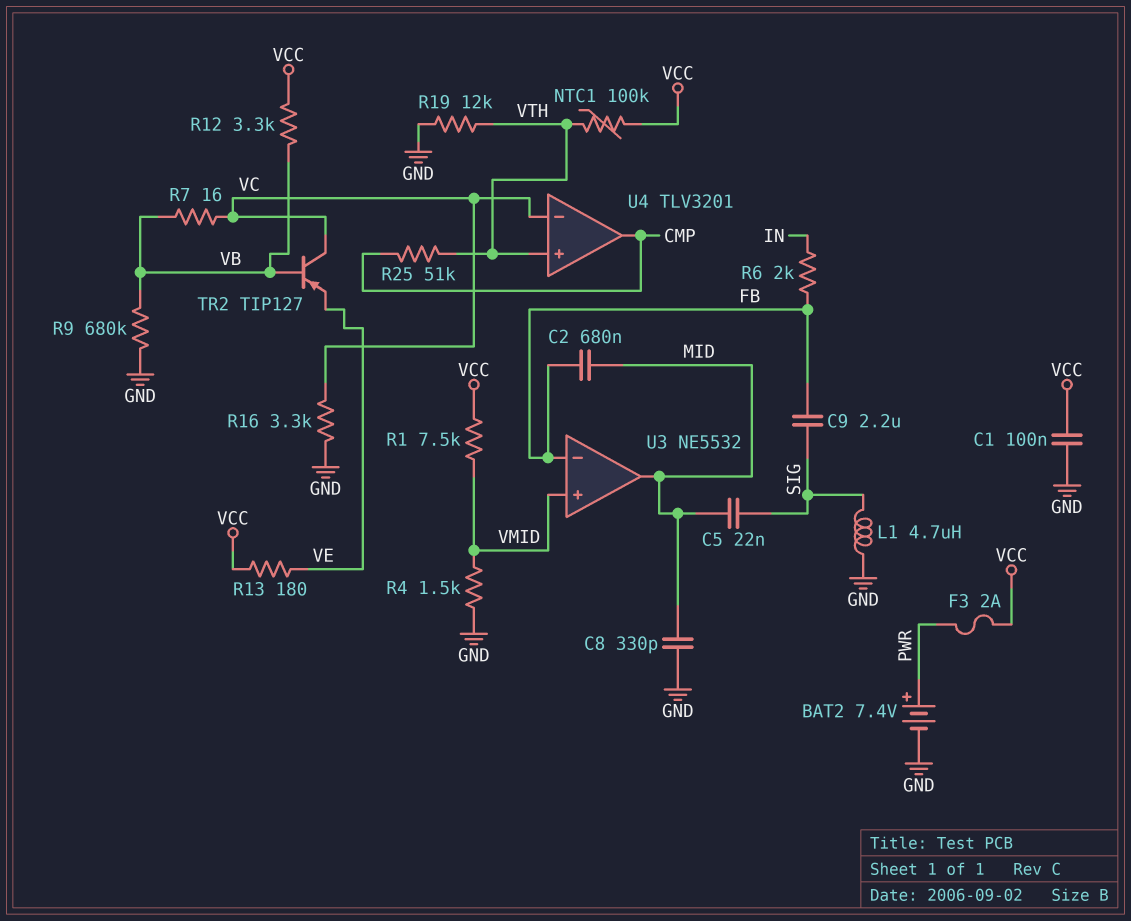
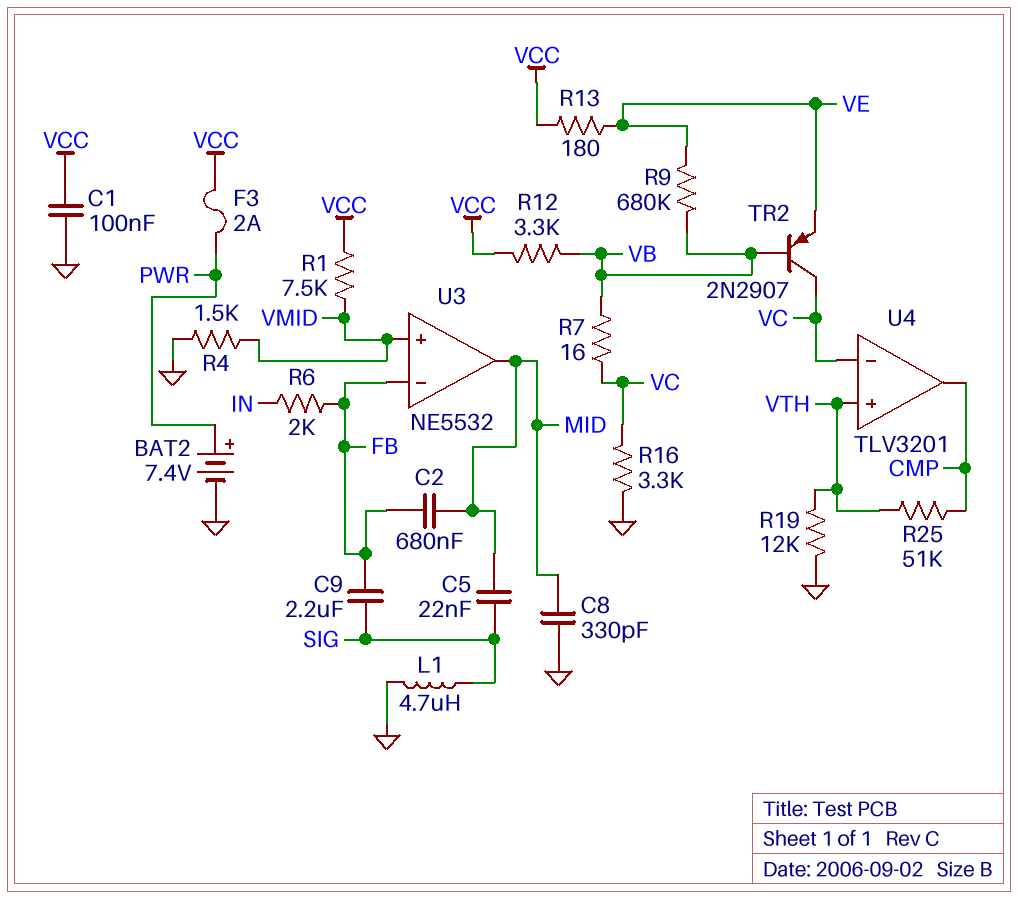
NTC1: 100k (VCC, VTH) -> none
R9: 680k (GND, VB) -> 680k (VB, VE)
TR2: PNP TIP127 (B VB, C VC, E VE) -> PNP 2N2907 (B VB, C VC, E VE)

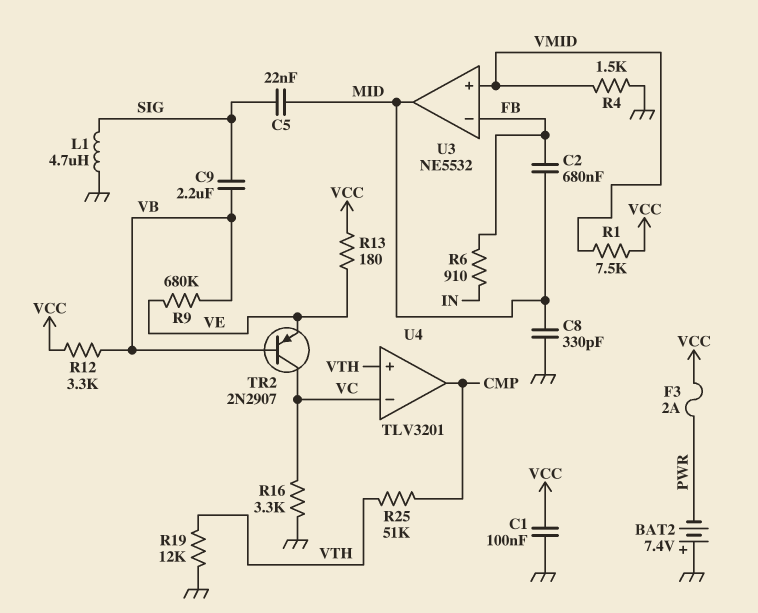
BAT2: 7.4V (plus PWR, minus GND) -> 7.4V (plus GND, minus PWR)
C9: 2.2uF (FB, SIG) -> 2.2uF (SIG, VB)
R6: 2k (FB, IN) -> 910 (FB, IN)
R7: 16 (VB, VC) -> none

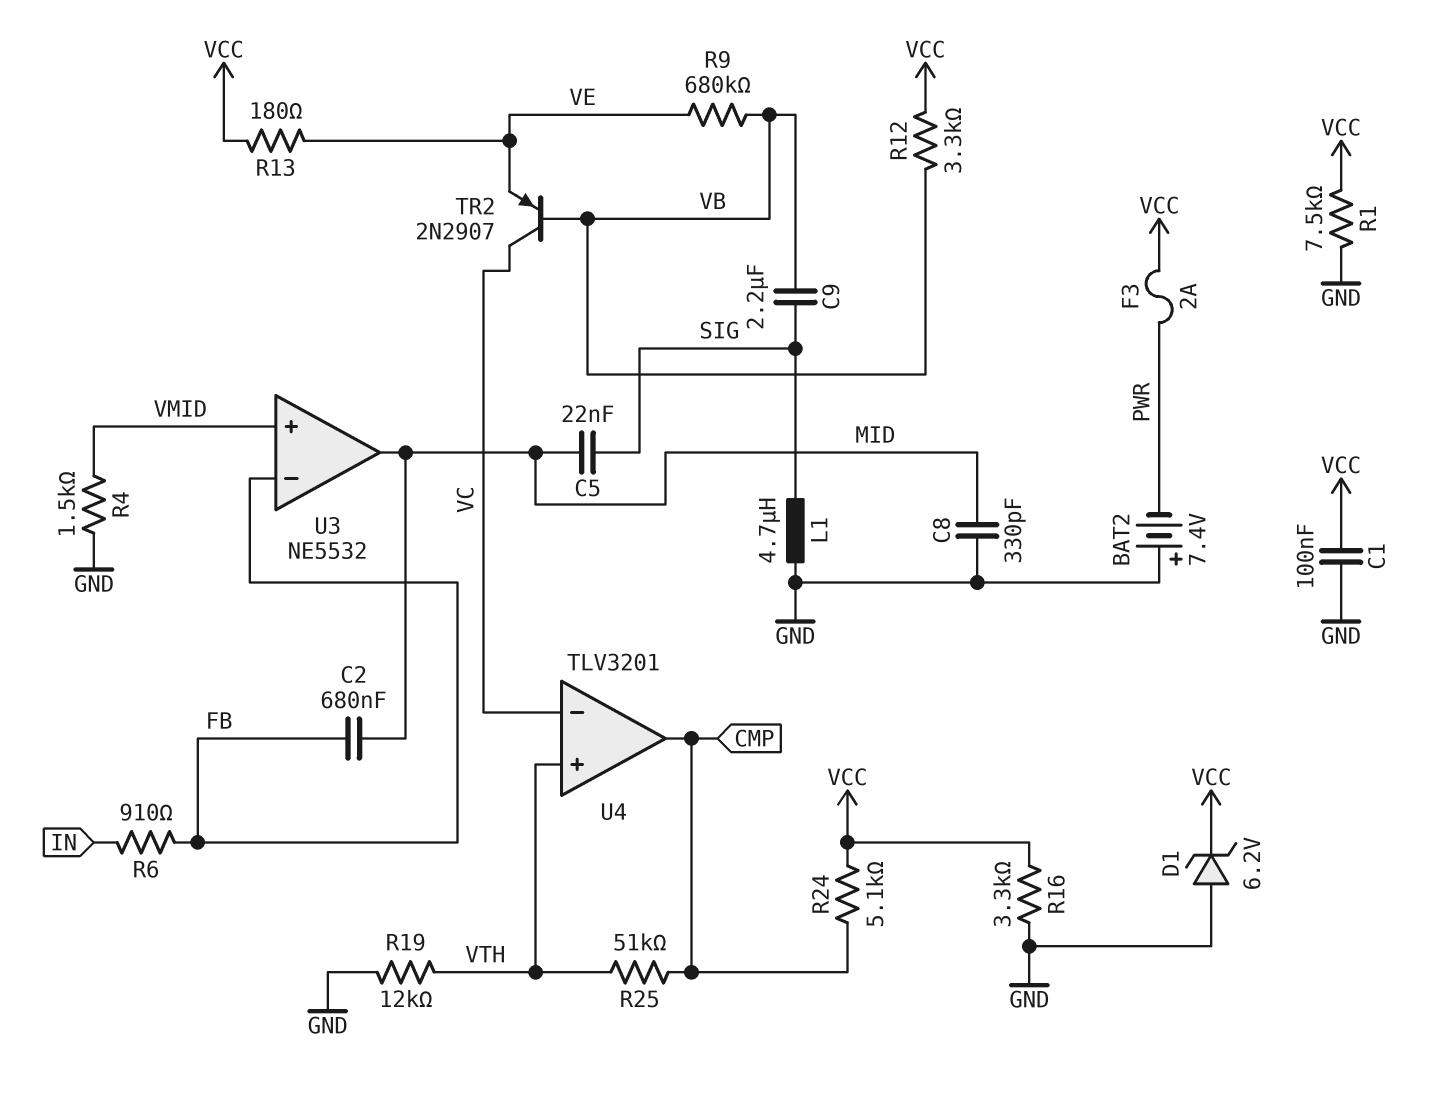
D1: none -> zener 6.2V (A GND, K VCC)
R1: 7.5k (VCC, VMID) -> 7.5k (GND, VCC)
R16: 3.3k (GND, VC) -> 3.3k (GND, VCC)
R24: none -> 5.1k (CMP, VCC)

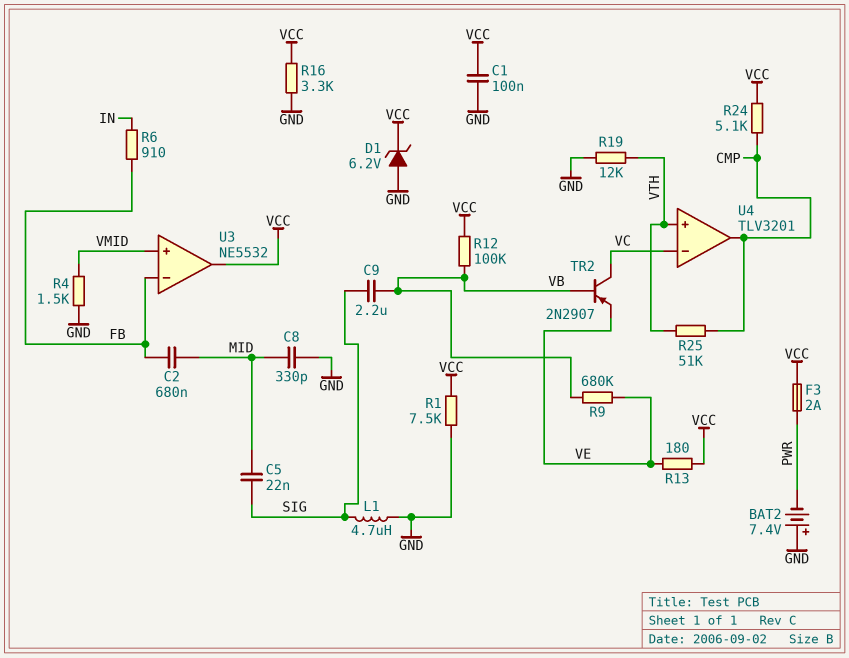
R12: 3.3k (VB, VCC) -> 100k (VB, VCC)
U3 pin out: MID -> VCC

